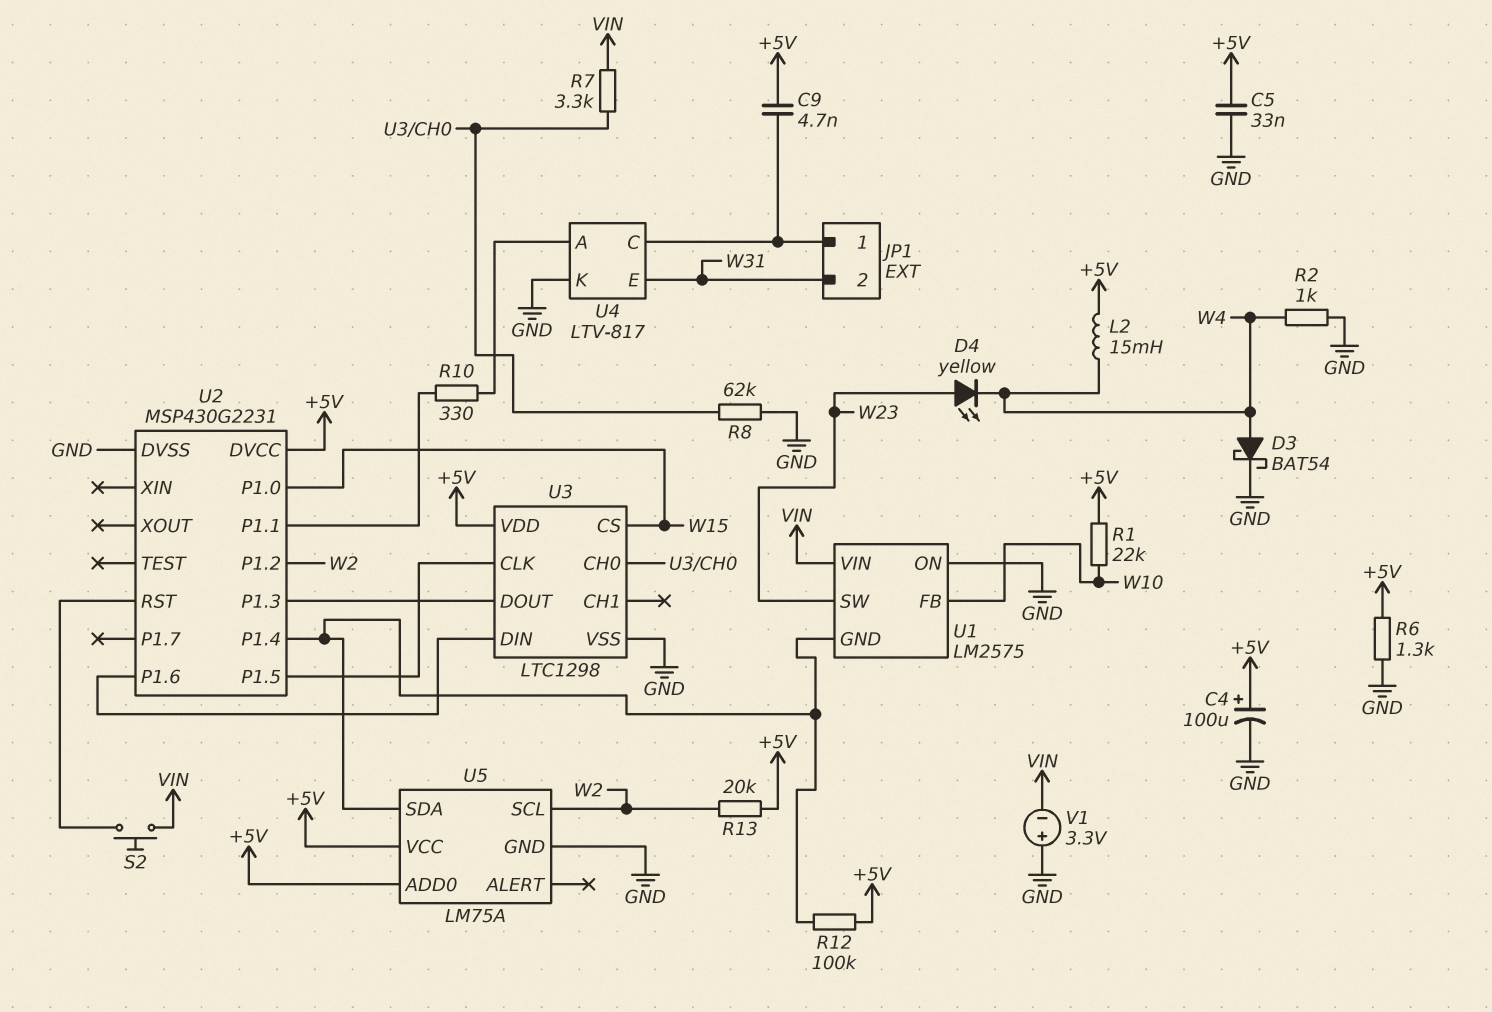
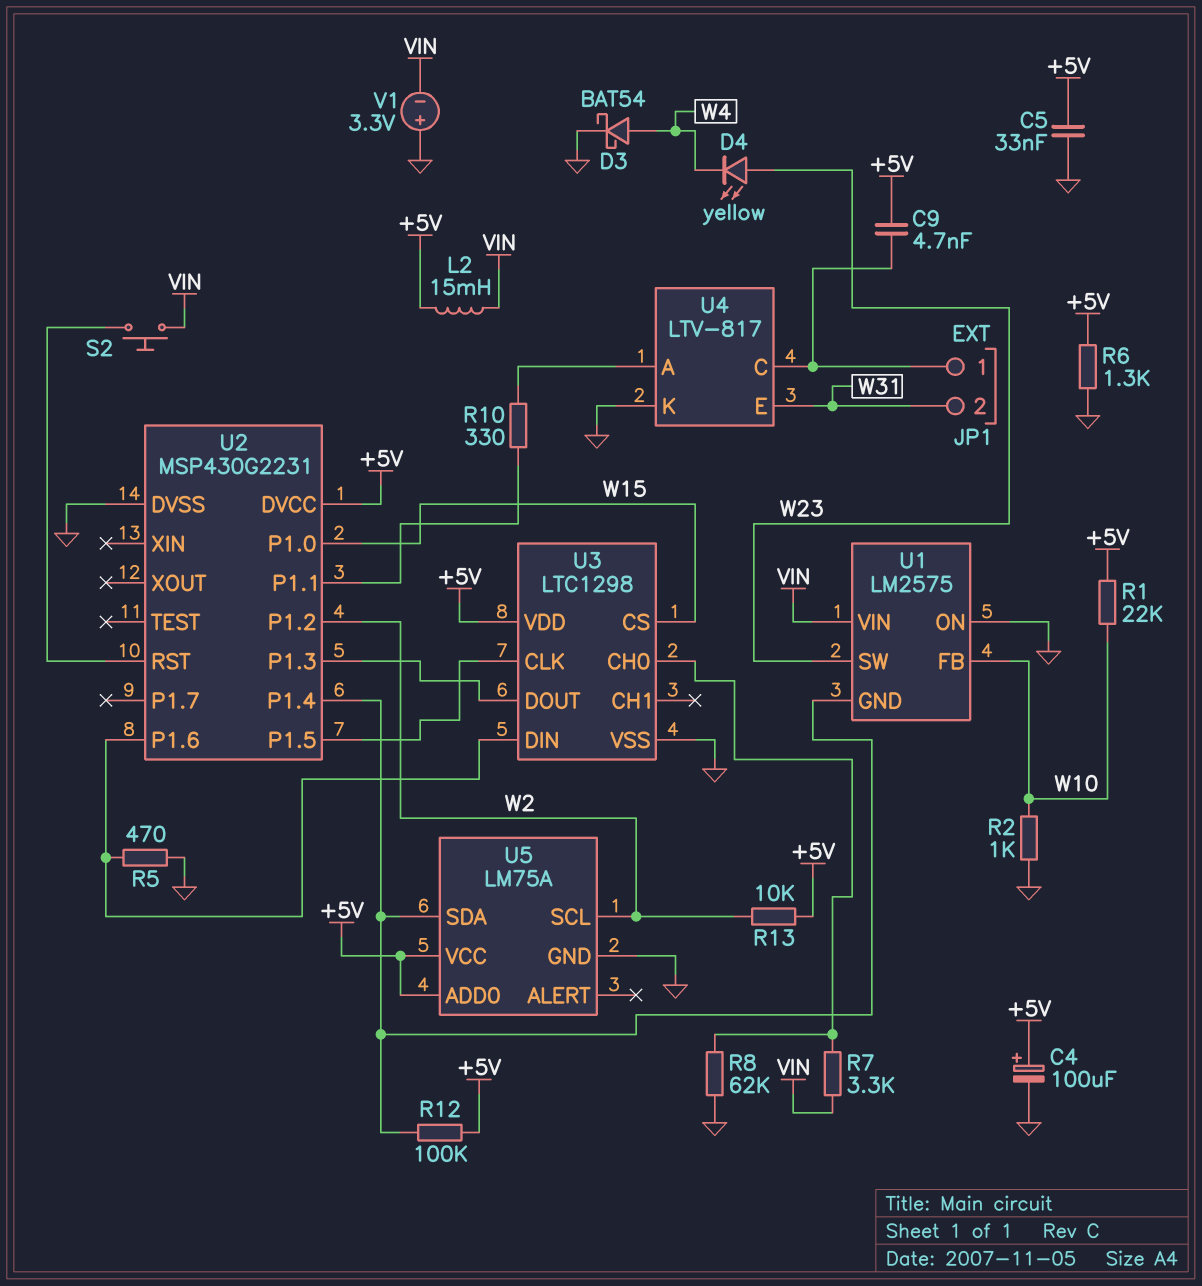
L2: 15mH (+5V, W4) -> 15mH (+5V, VIN)
R2: 1k (GND, W4) -> 1k (GND, W10)
R5: none -> 470 (GND, U2/P1.6)
R13: 20k (+5V, W2) -> 10k (+5V, W2)

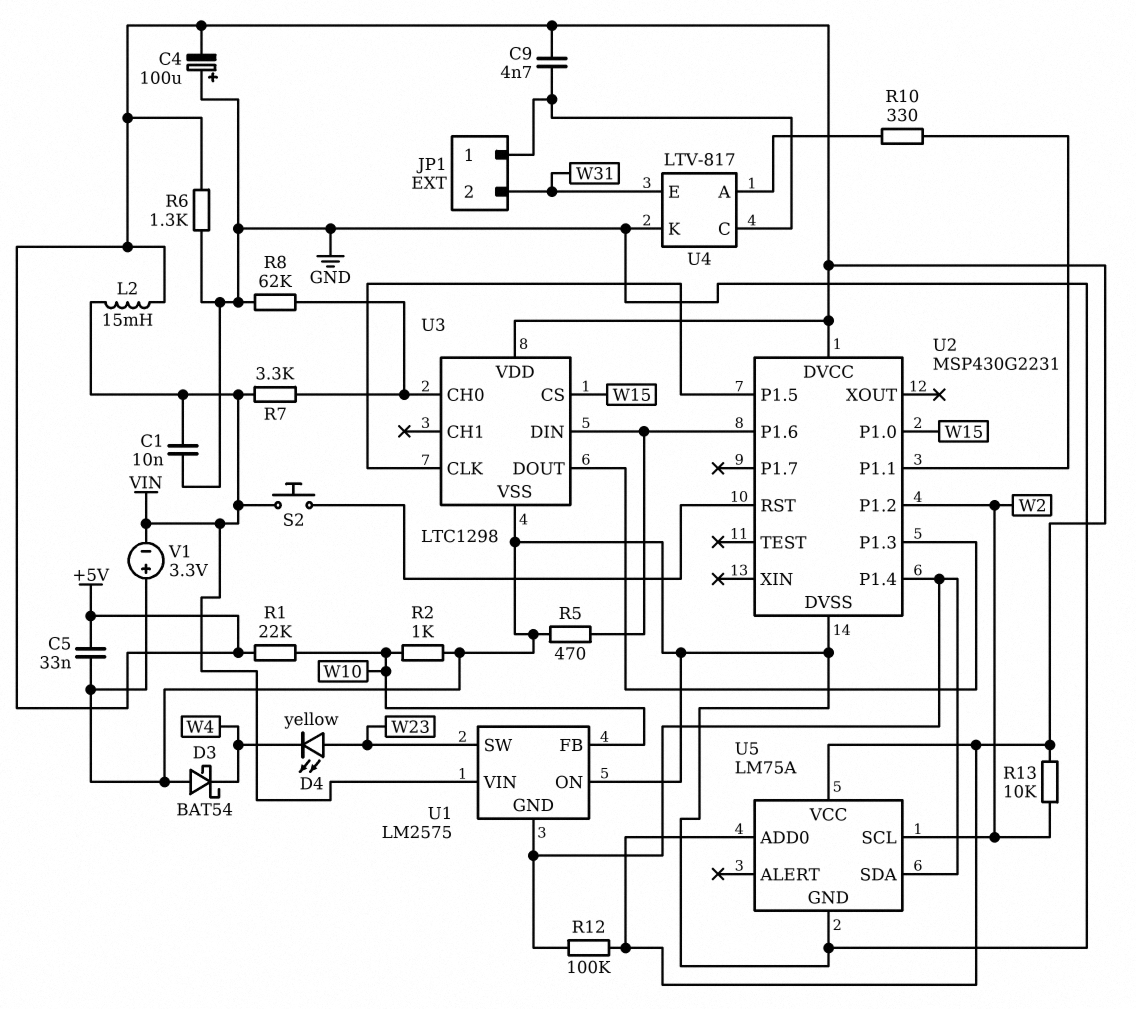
C1: none -> 10nF (GND, VIN)
C4: 100uF (plus +5V, minus GND) -> 100uF (plus GND, minus +5V)
D3: schottky BAT54 (A W4, K GND) -> schottky BAT54 (A GND, K W4)

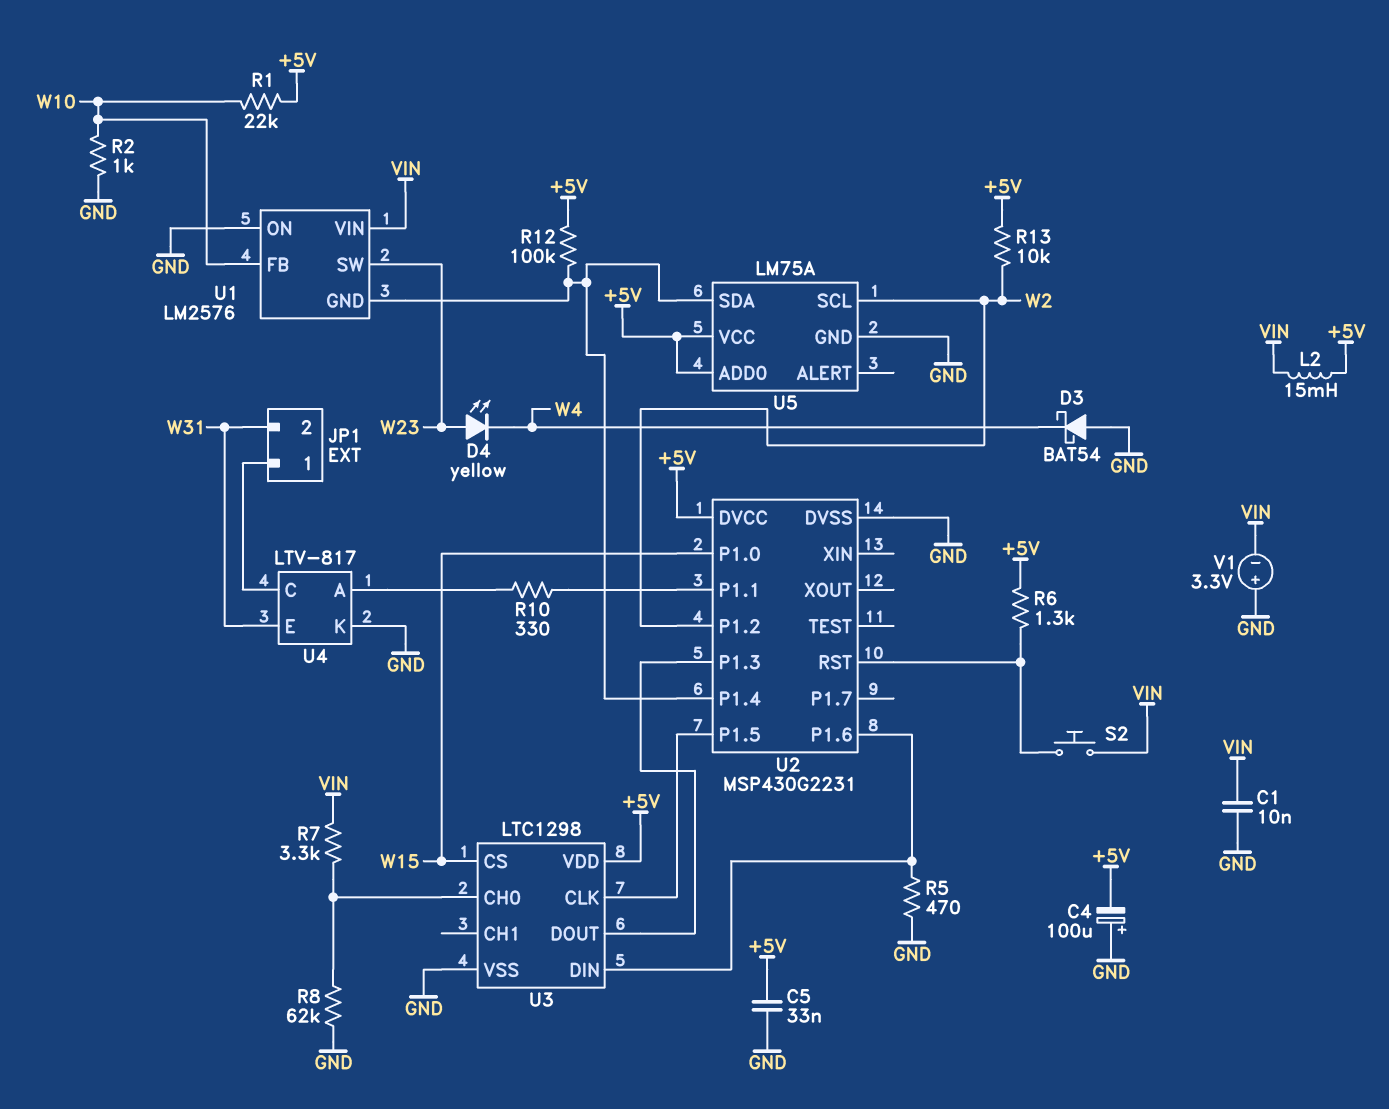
C9: 4.7nF (+5V, JP1/1) -> none
R6: 1.3k (+5V, GND) -> 1.3k (+5V, U2/RST)
U1: LM2575 -> LM2576

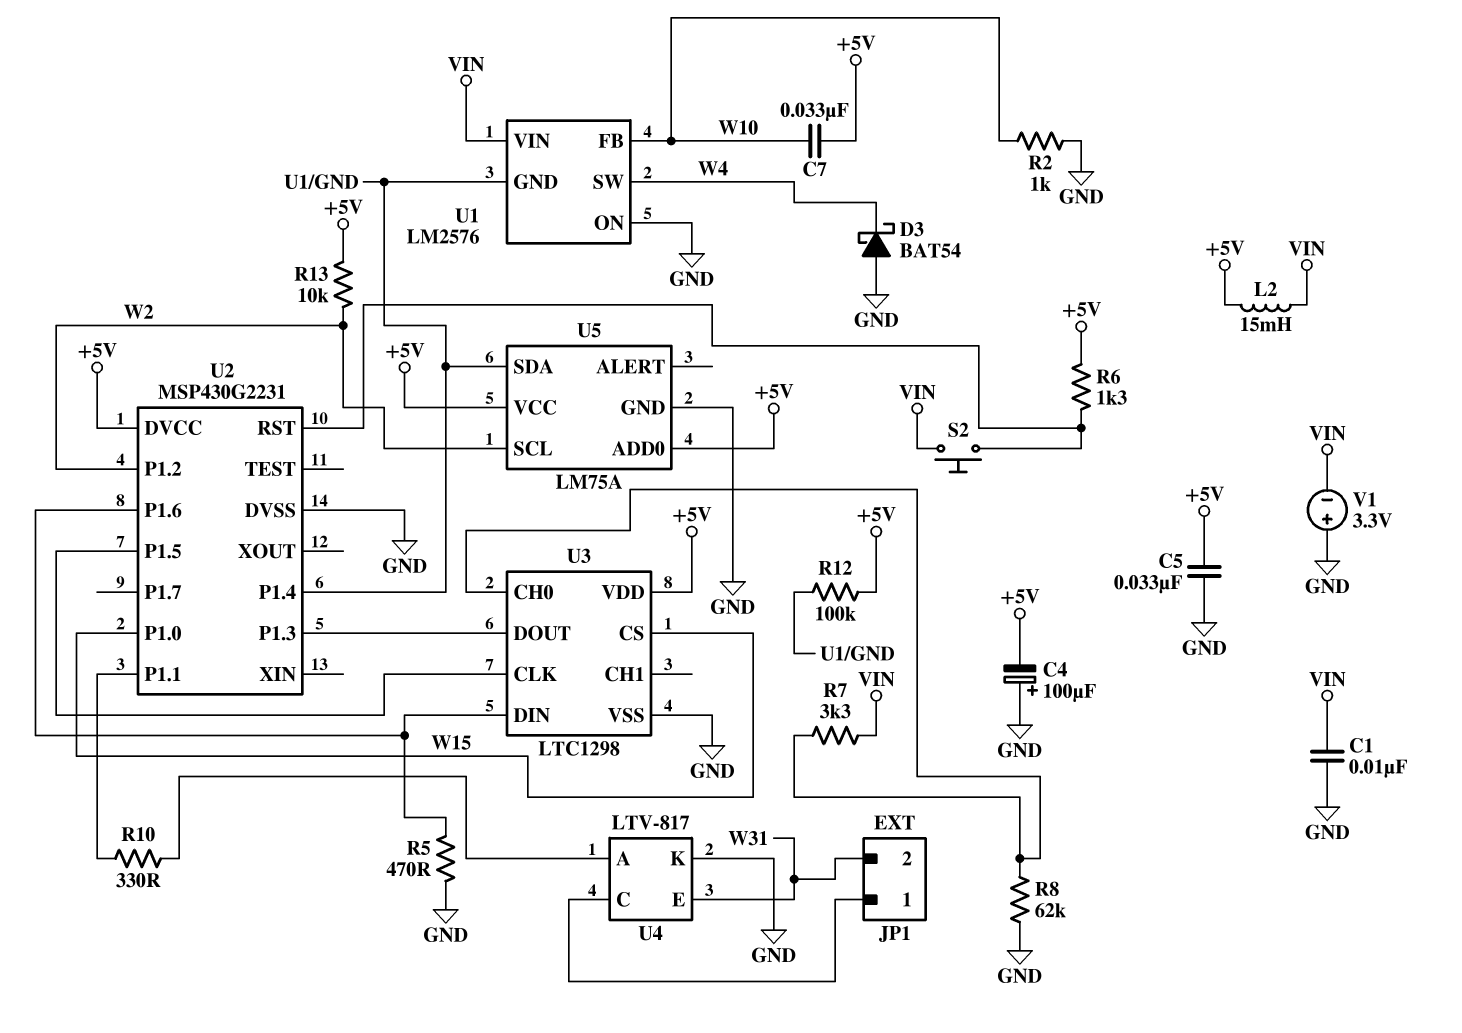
C7: none -> 33nF (+5V, W10)
D4: LED yellow (A W23, K W4) -> none
R1: 22k (+5V, W10) -> none
U1 pin SW: W23 -> W4

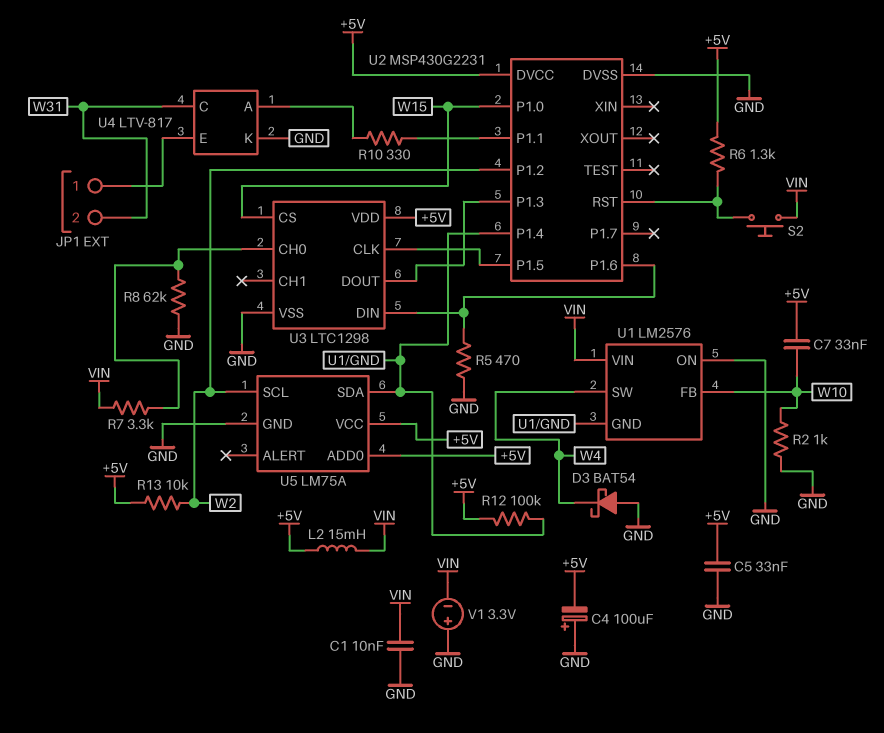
U4 pin C: JP1/1 -> W31
U4 pin E: W31 -> JP1/1

